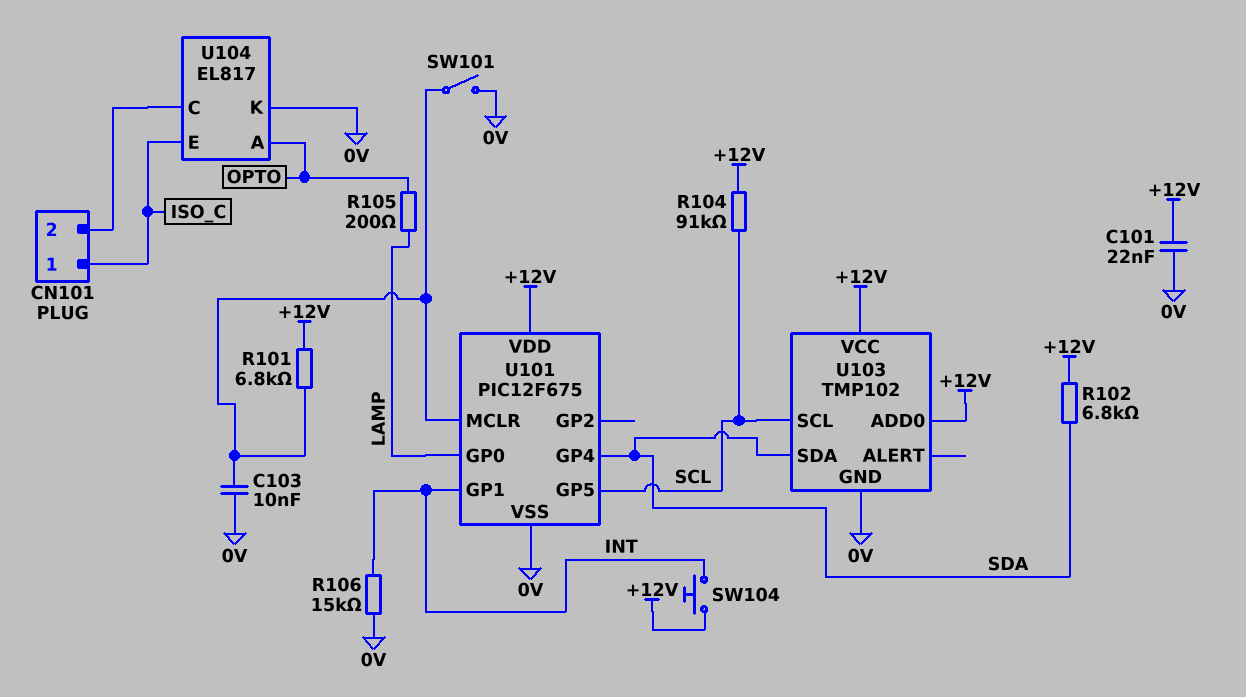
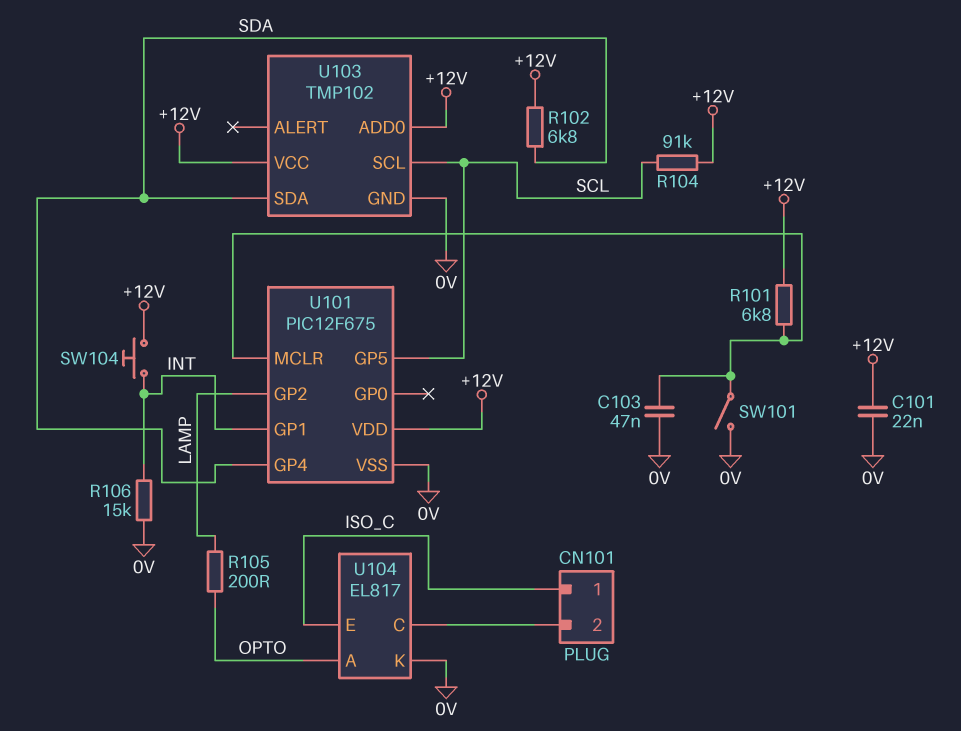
C103: 10nF (0V, U101/MCLR) -> 47nF (0V, U101/MCLR)
U101 pin GP0: LAMP -> none
U101 pin GP2: none -> LAMP

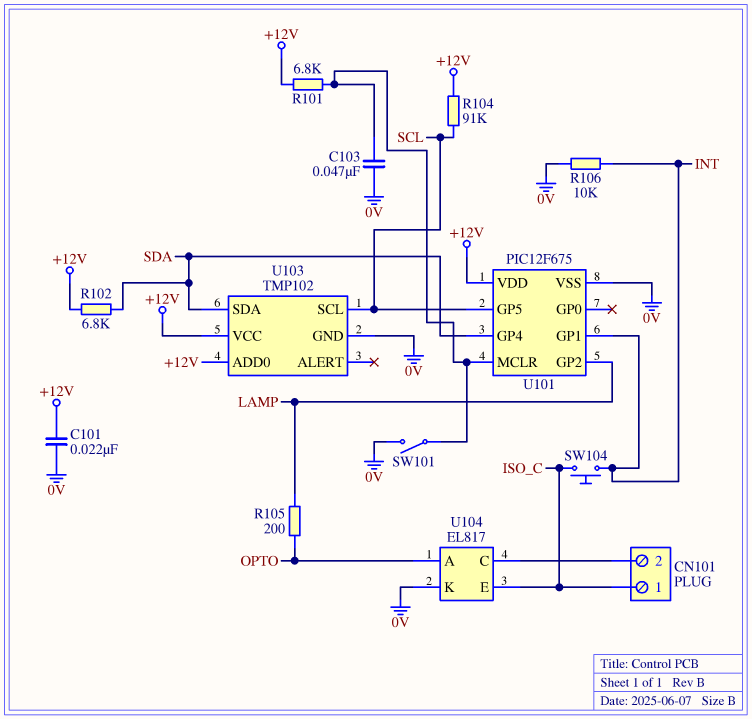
R106: 15k (0V, INT) -> 10k (0V, INT)
SW104: button (+12V, INT) -> button (INT, ISO_C)

